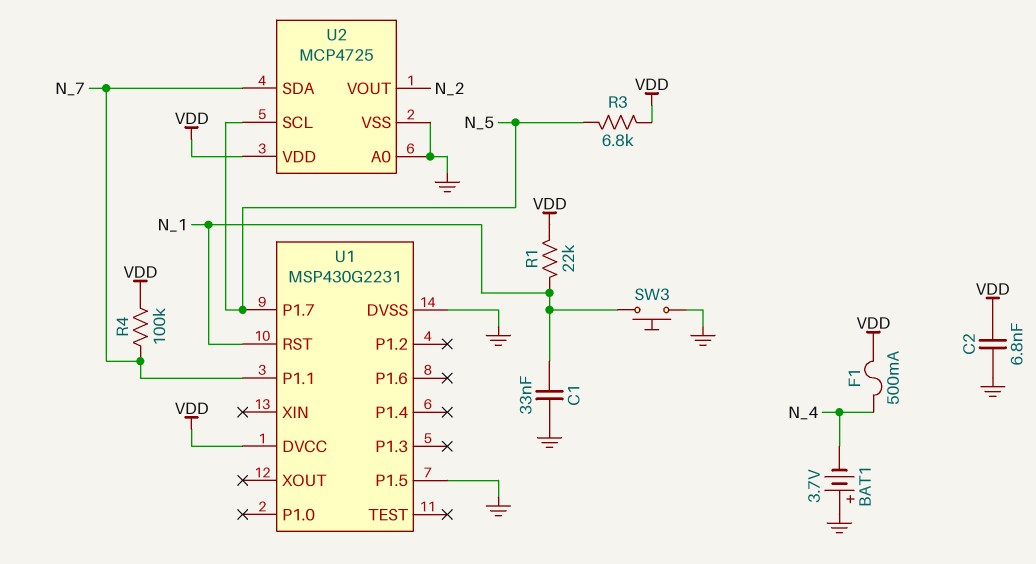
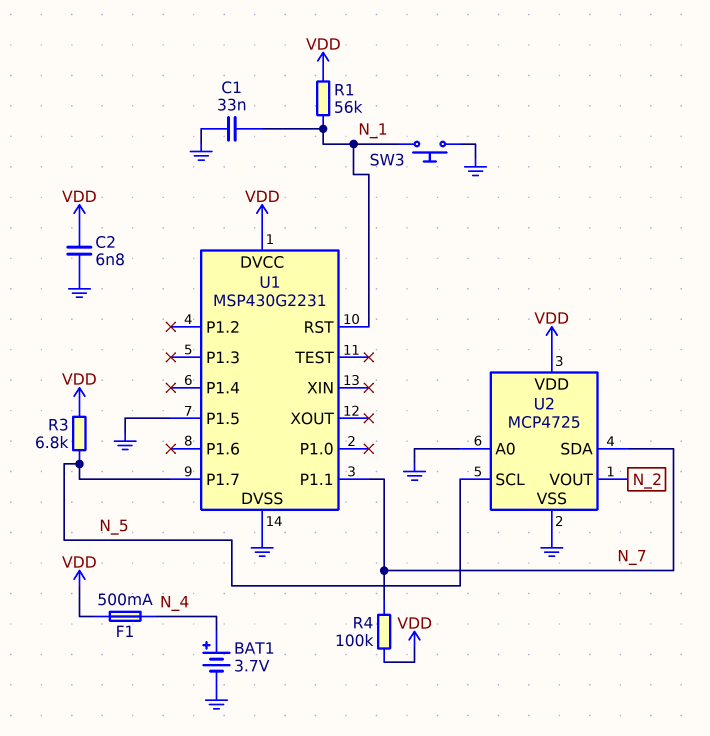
BAT1: 3.7V (plus GND, minus N_4) -> 3.7V (plus N_4, minus GND)
R1: 22k (N_1, VDD) -> 56k (N_1, VDD)

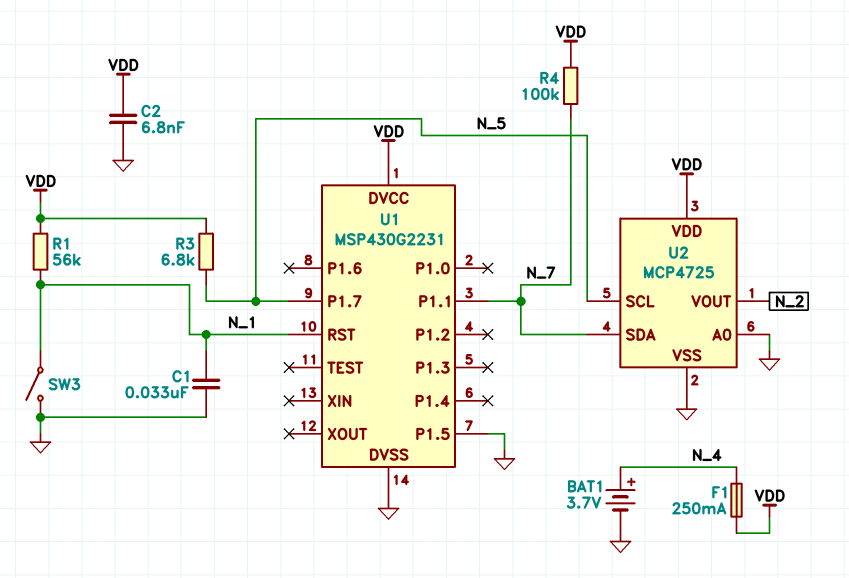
F1: 500mA (N_4, VDD) -> 250mA (N_4, VDD)
SW3: button (GND, N_1) -> switch (GND, N_1)

